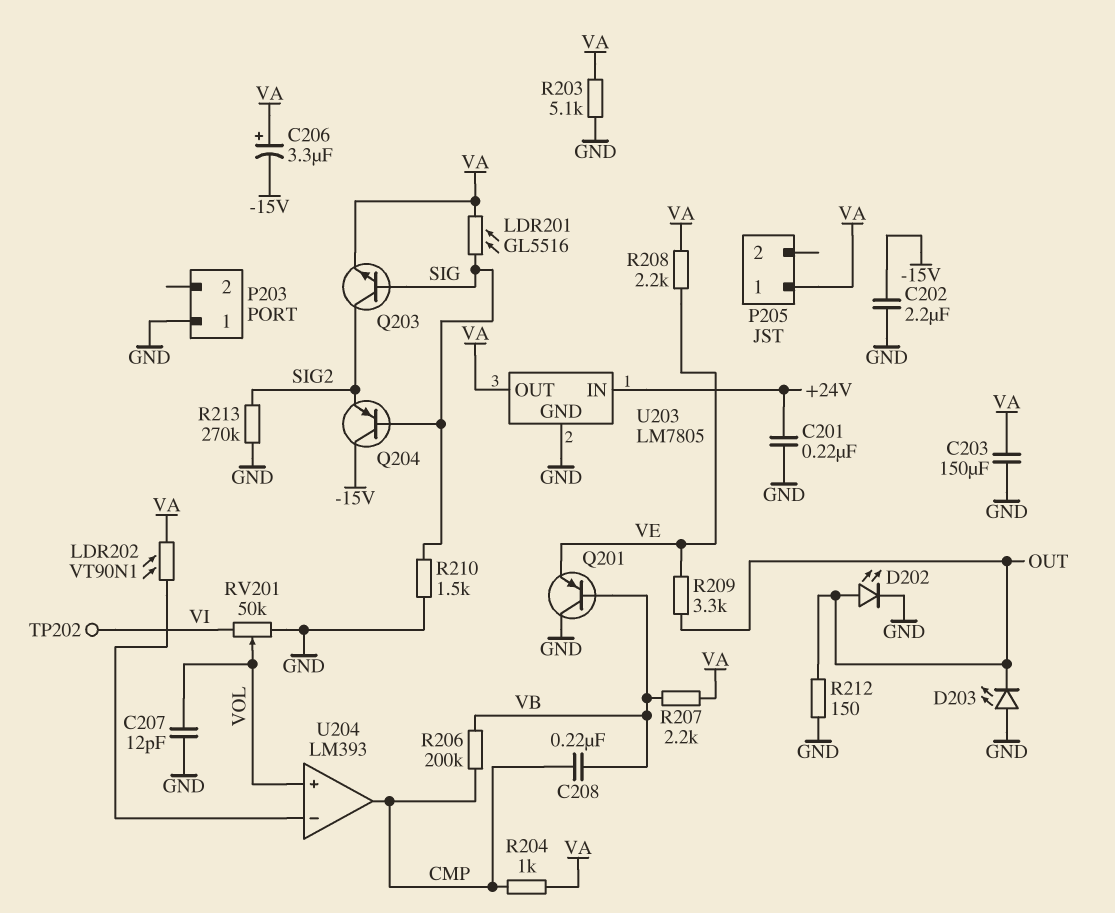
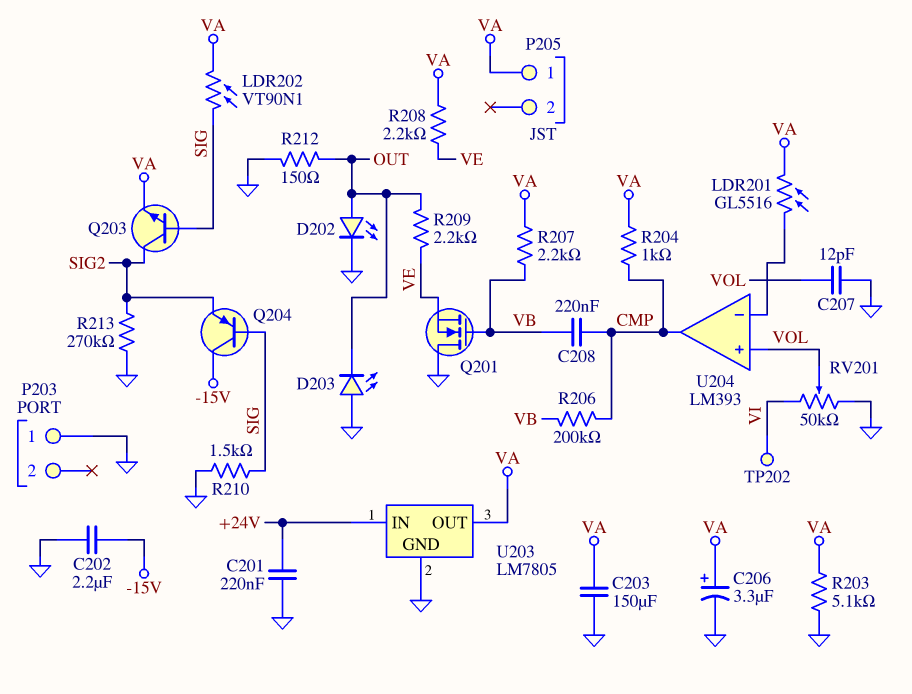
C206: 3.3uF (plus VA, minus -15V) -> 3.3uF (plus VA, minus GND)
LDR201: GL5516 (SIG, VA) -> GL5516 (U204/in-, VA)
LDR202: VT90N1 (U204/in-, VA) -> VT90N1 (SIG, VA)
Q201: PNP (B VB, C GND, E VE) -> NMOS (G VB, D GND, S VE)
R209: 3.3k (OUT, VE) -> 2.2k (OUT, VE)

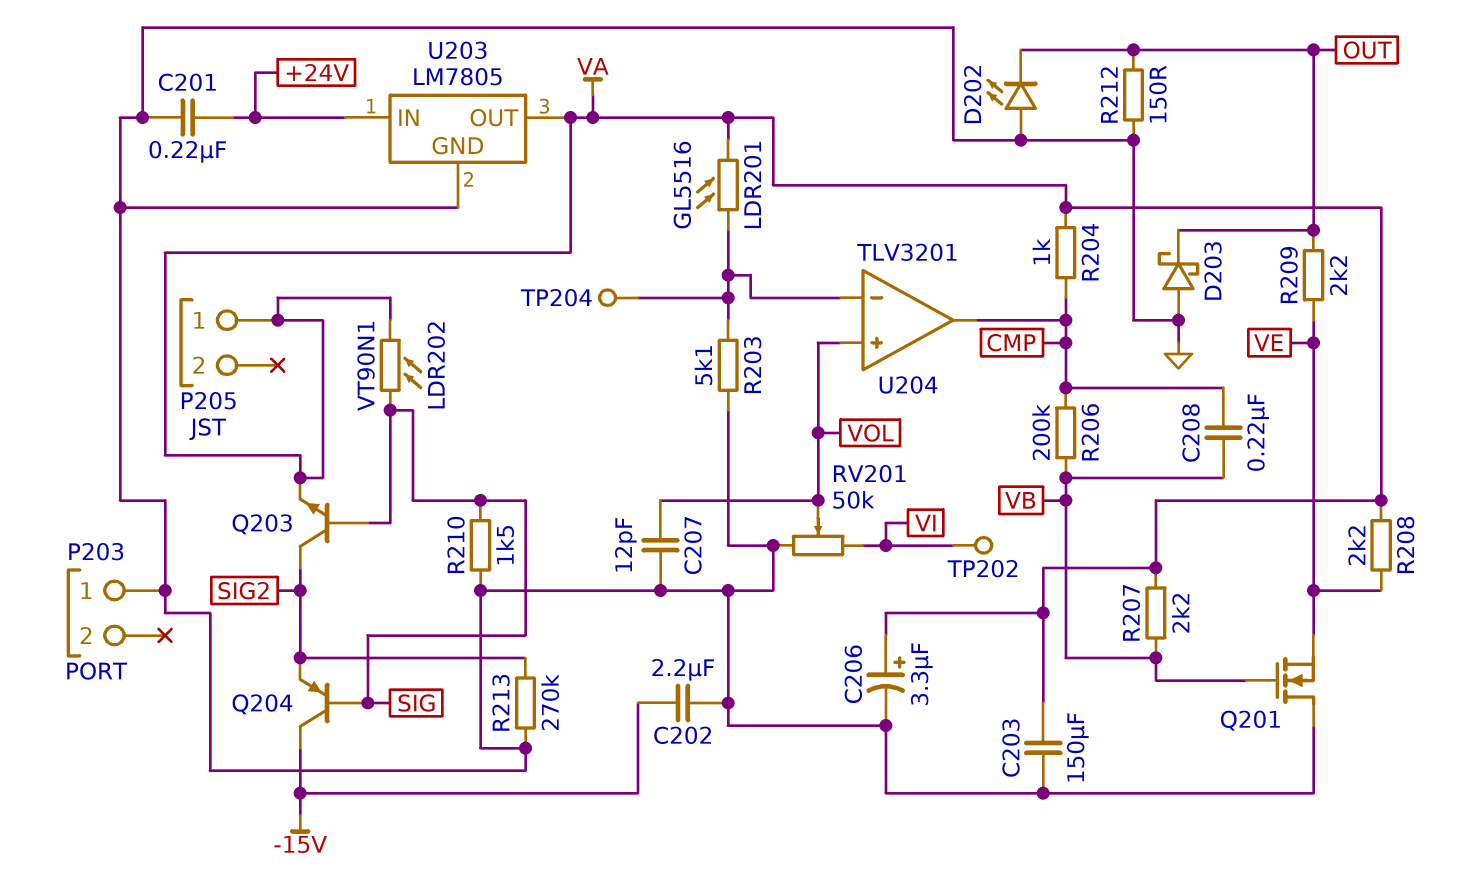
D202: LED (A OUT, K GND) -> LED (A GND, K OUT)
D203: LED (A GND, K OUT) -> schottky (A GND, K OUT)
R203: 5.1k (GND, VA) -> 5.1k (GND, U204/in-)
TP204: none -> test point (U204/in-)
U204: LM393 -> TLV3201

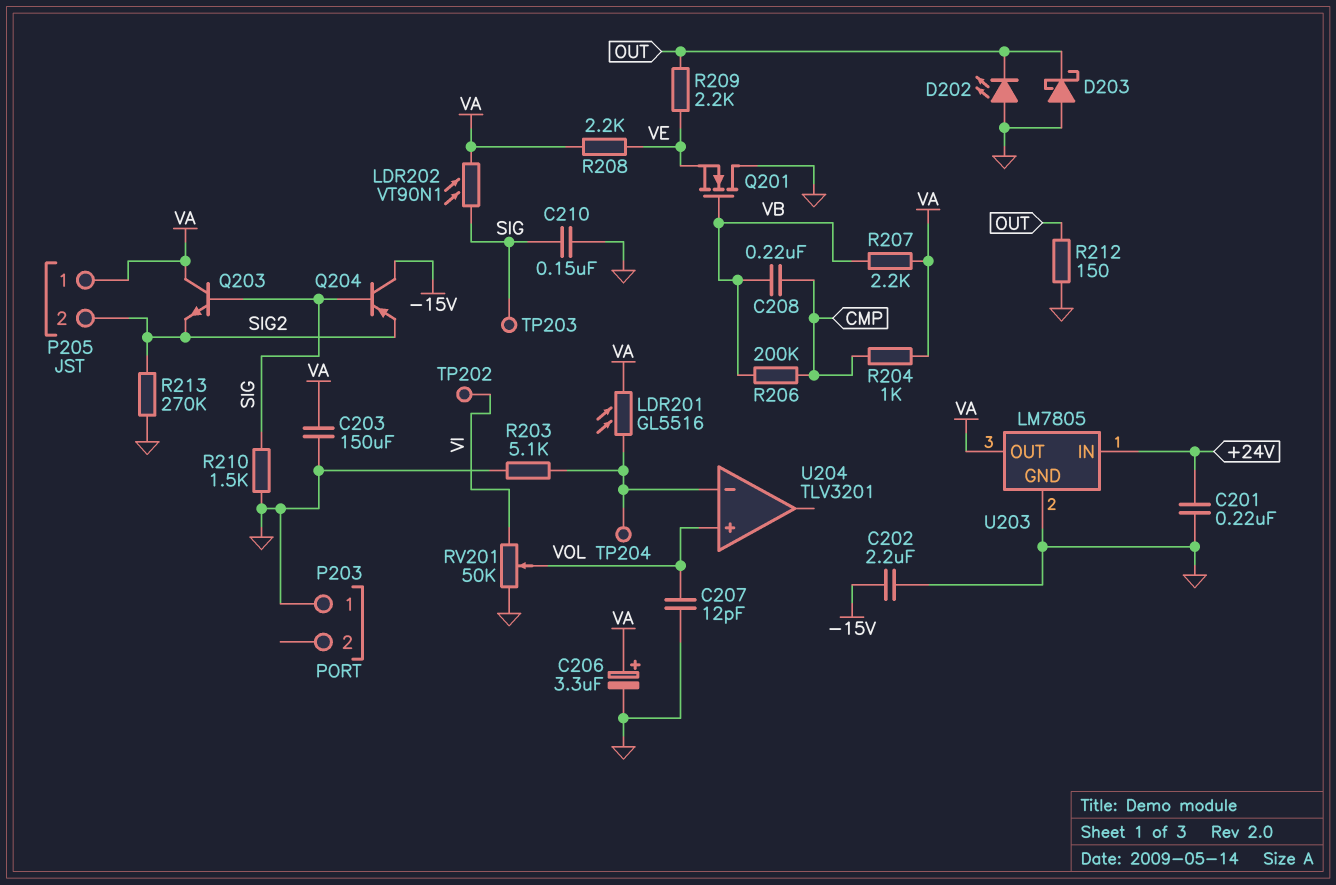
C210: none -> 150nF (GND, SIG)
P205 pin 2: none -> SIG2
Q203: NPN (B SIG, C SIG2, E VA) -> NPN (B SIG, C VA, E SIG2)
TP203: none -> test point (SIG)
U204 pin out: CMP -> none

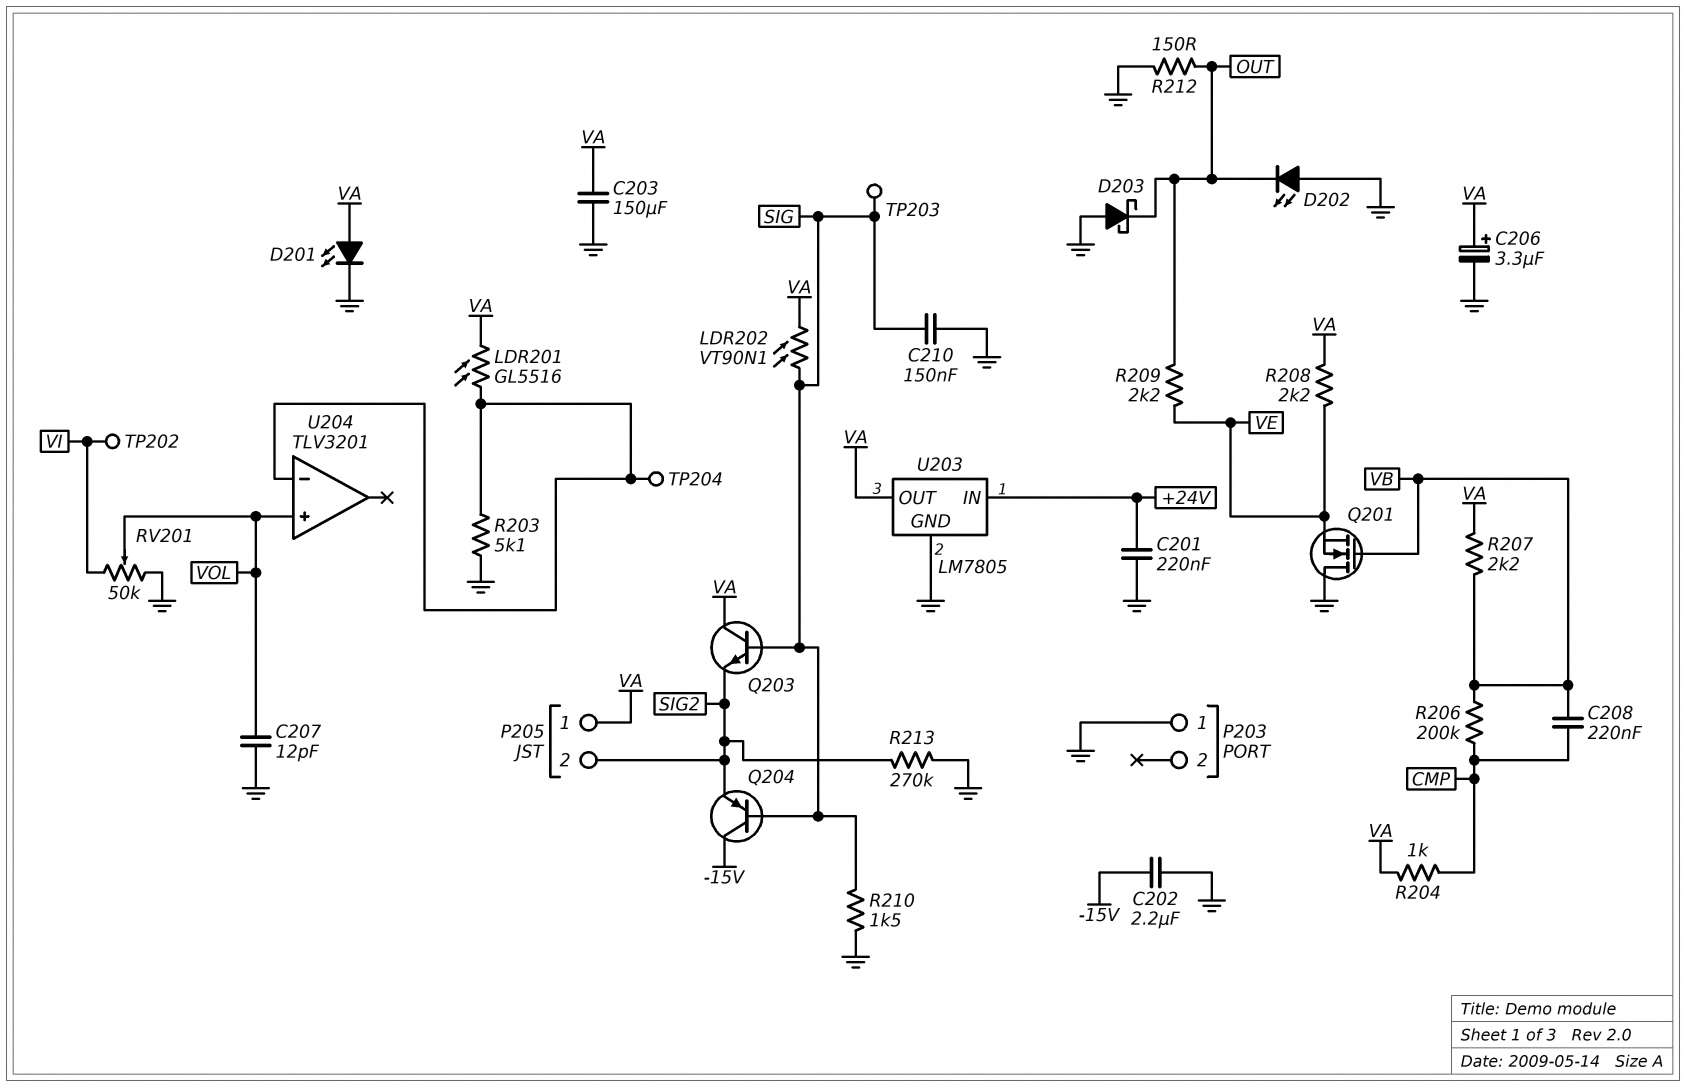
D201: none -> LED (A VA, K GND)

